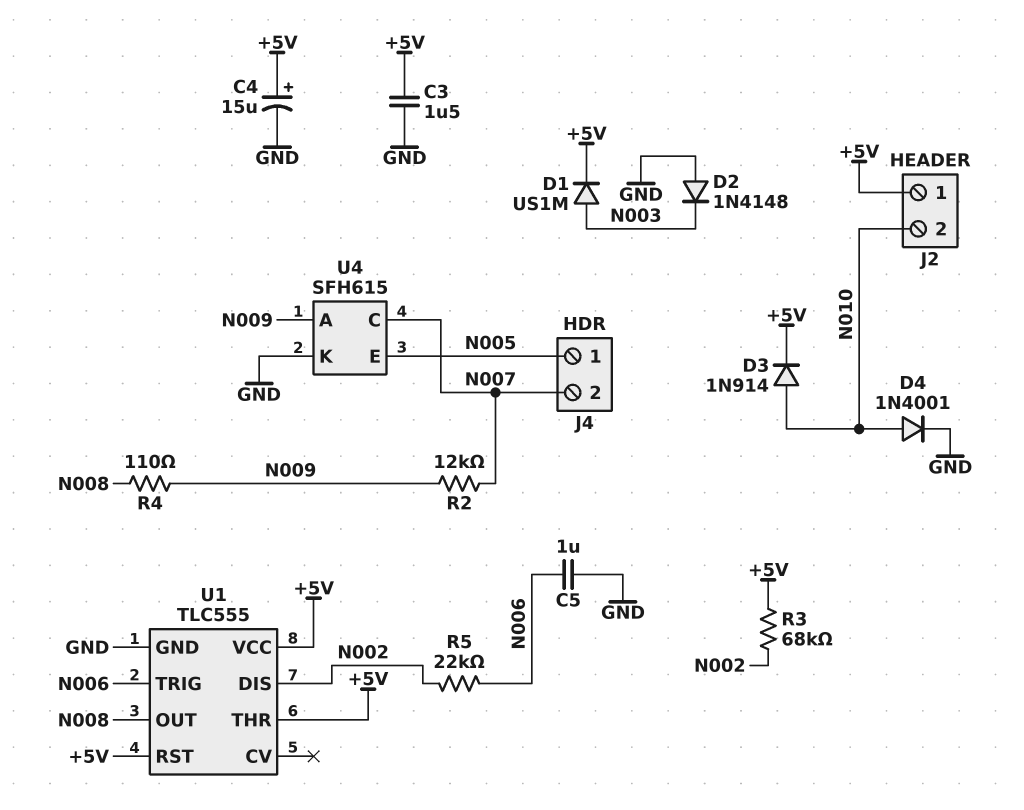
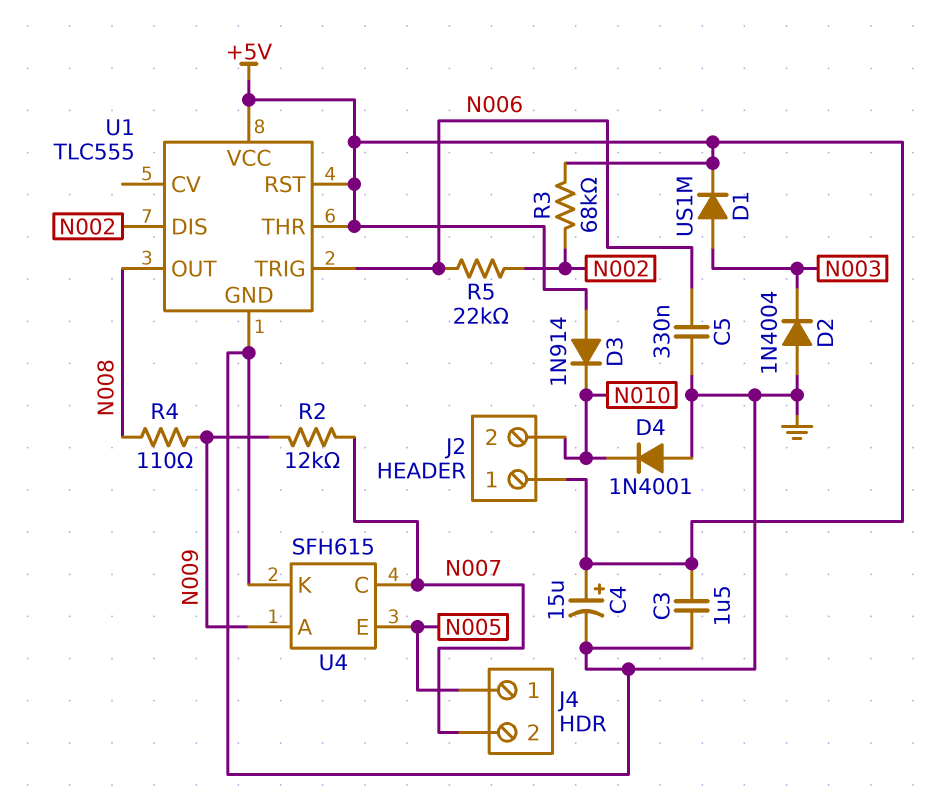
C5: 1uF (GND, N006) -> 330nF (GND, N006)
D2: diode 1N4148 (A GND, K N003) -> diode 1N4004 (A GND, K N003)
D3: diode 1N914 (A N010, K +5V) -> diode 1N914 (A +5V, K N010)
D4: diode 1N4001 (A N010, K GND) -> diode 1N4001 (A GND, K N010)

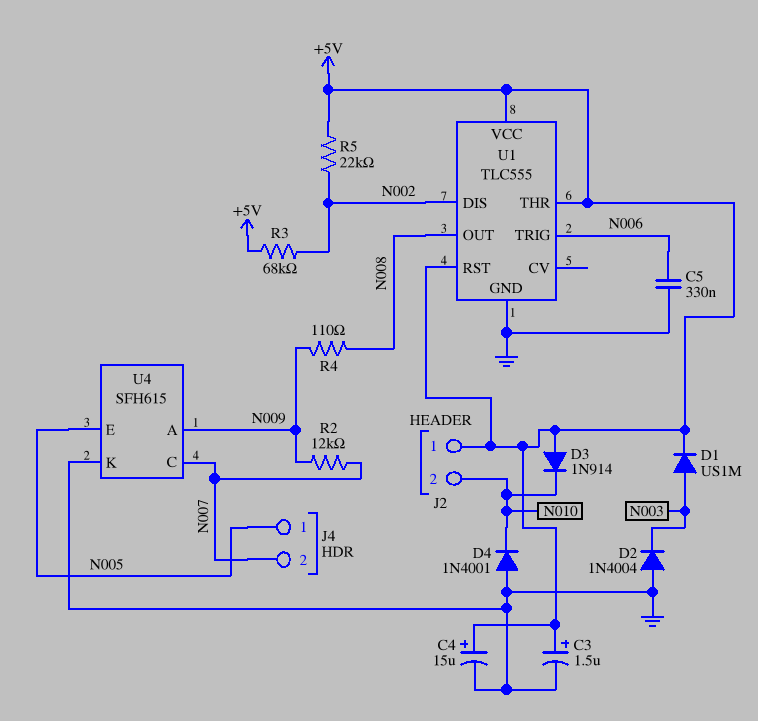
C3: 1.5uF (+5V, GND) -> 1.5uF (plus +5V, minus GND)
R5: 22k (N002, N006) -> 22k (+5V, N002)

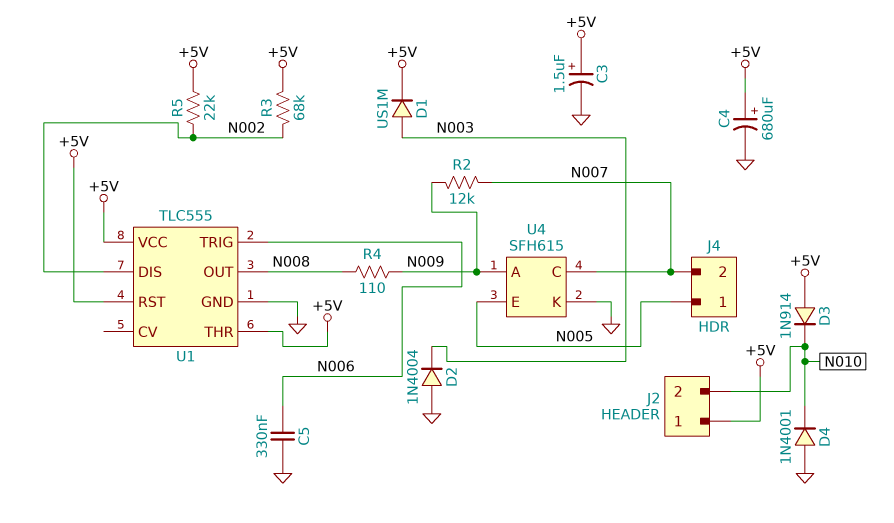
C4: 15uF (plus +5V, minus GND) -> 680uF (plus +5V, minus GND)

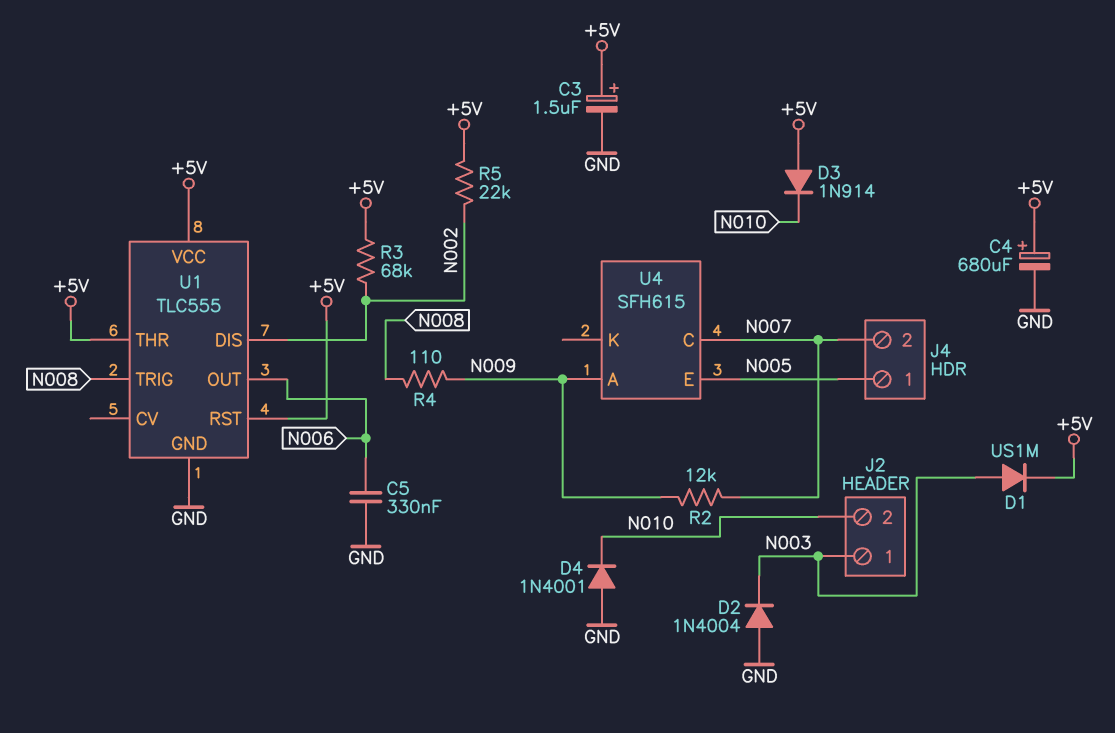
J2 pin 1: +5V -> N003
U1 pin OUT: N008 -> N006
U1 pin TRIG: N006 -> N008
U4 pin K: GND -> none

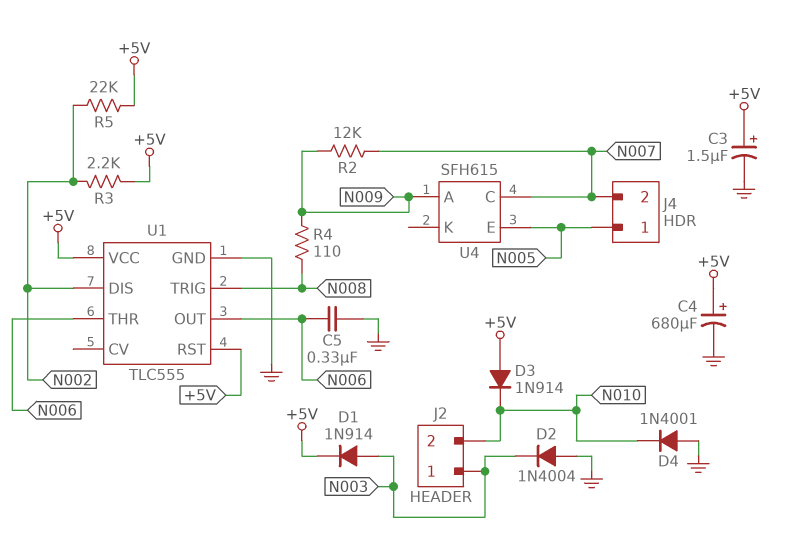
D1: diode US1M (A N003, K +5V) -> diode 1N914 (A N003, K +5V)
R3: 68k (+5V, N002) -> 2.2k (+5V, N002)
U1 pin THR: +5V -> N006

